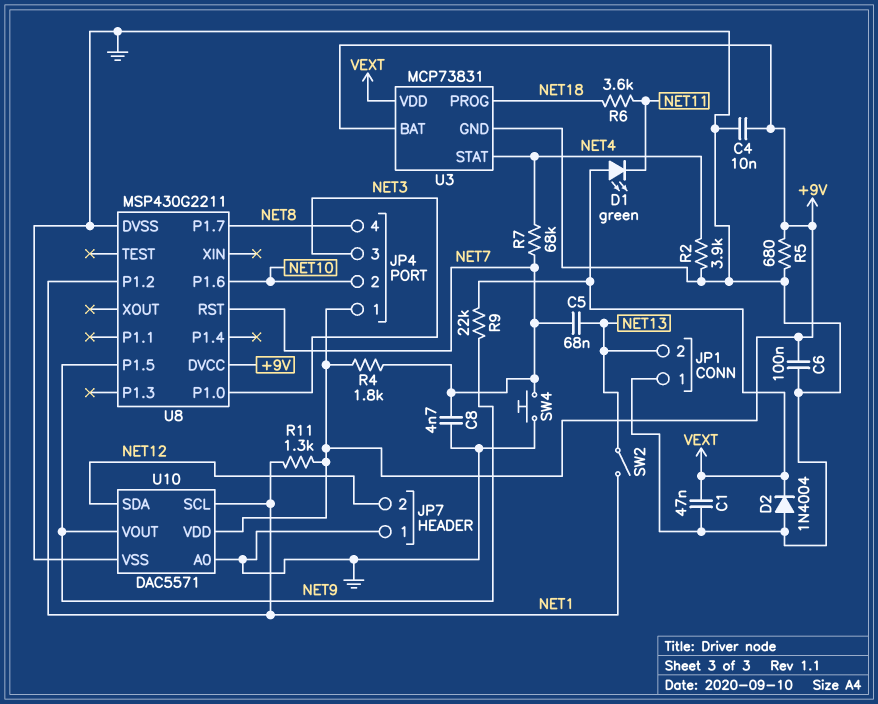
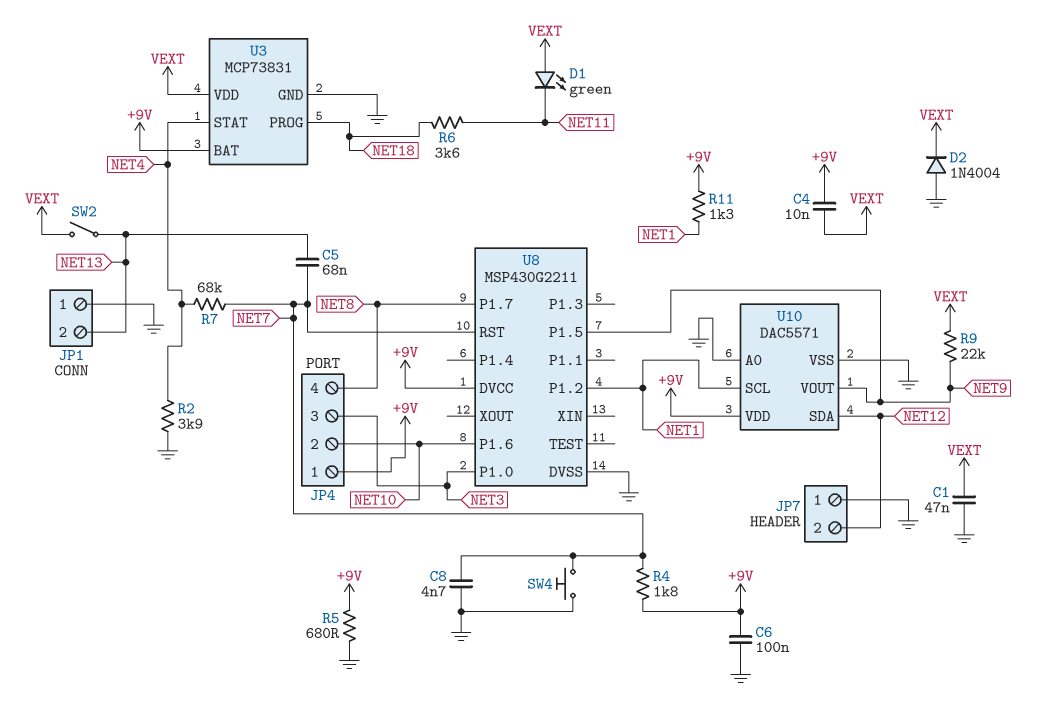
C4: 10nF (+9V, GND) -> 10nF (+9V, VEXT)
SW2: switch (NET1, NET13) -> switch (NET13, VEXT)

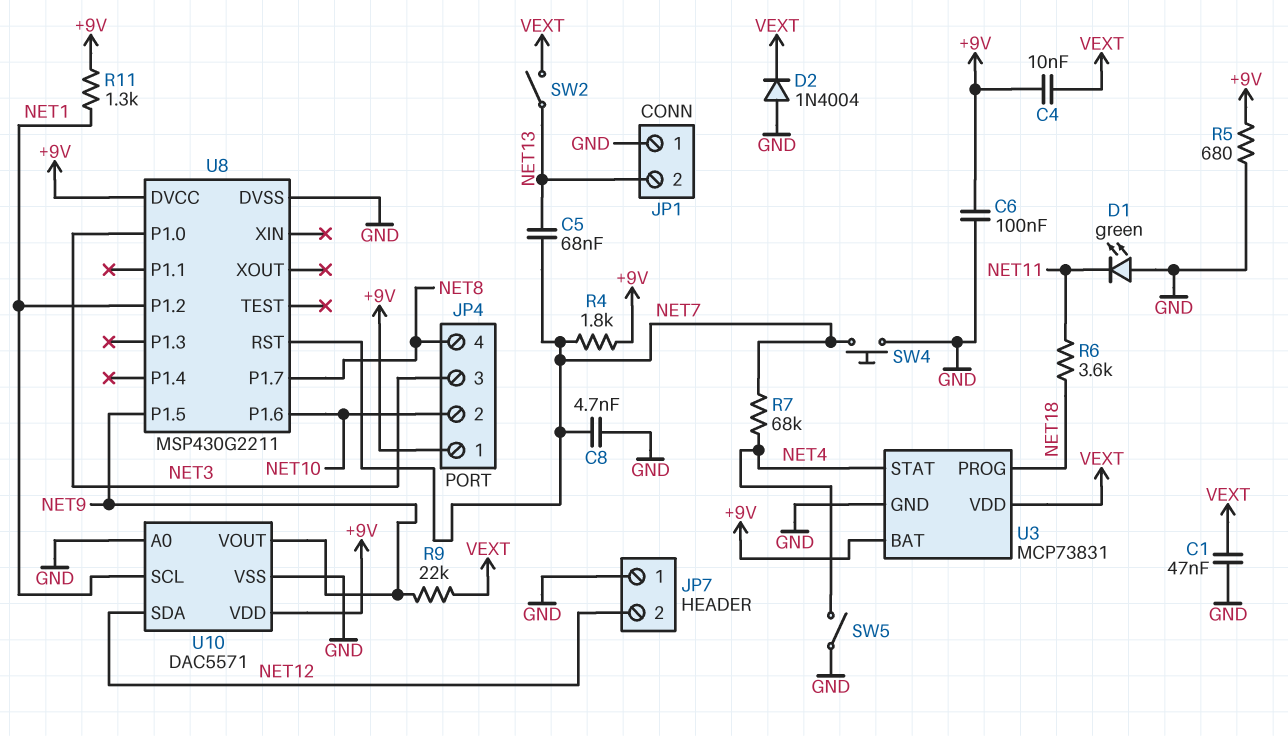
D1: LED green (A VEXT, K NET11) -> LED green (A GND, K NET11)
R2: 3.9k (GND, NET4) -> none
SW5: none -> switch (GND, NET4)

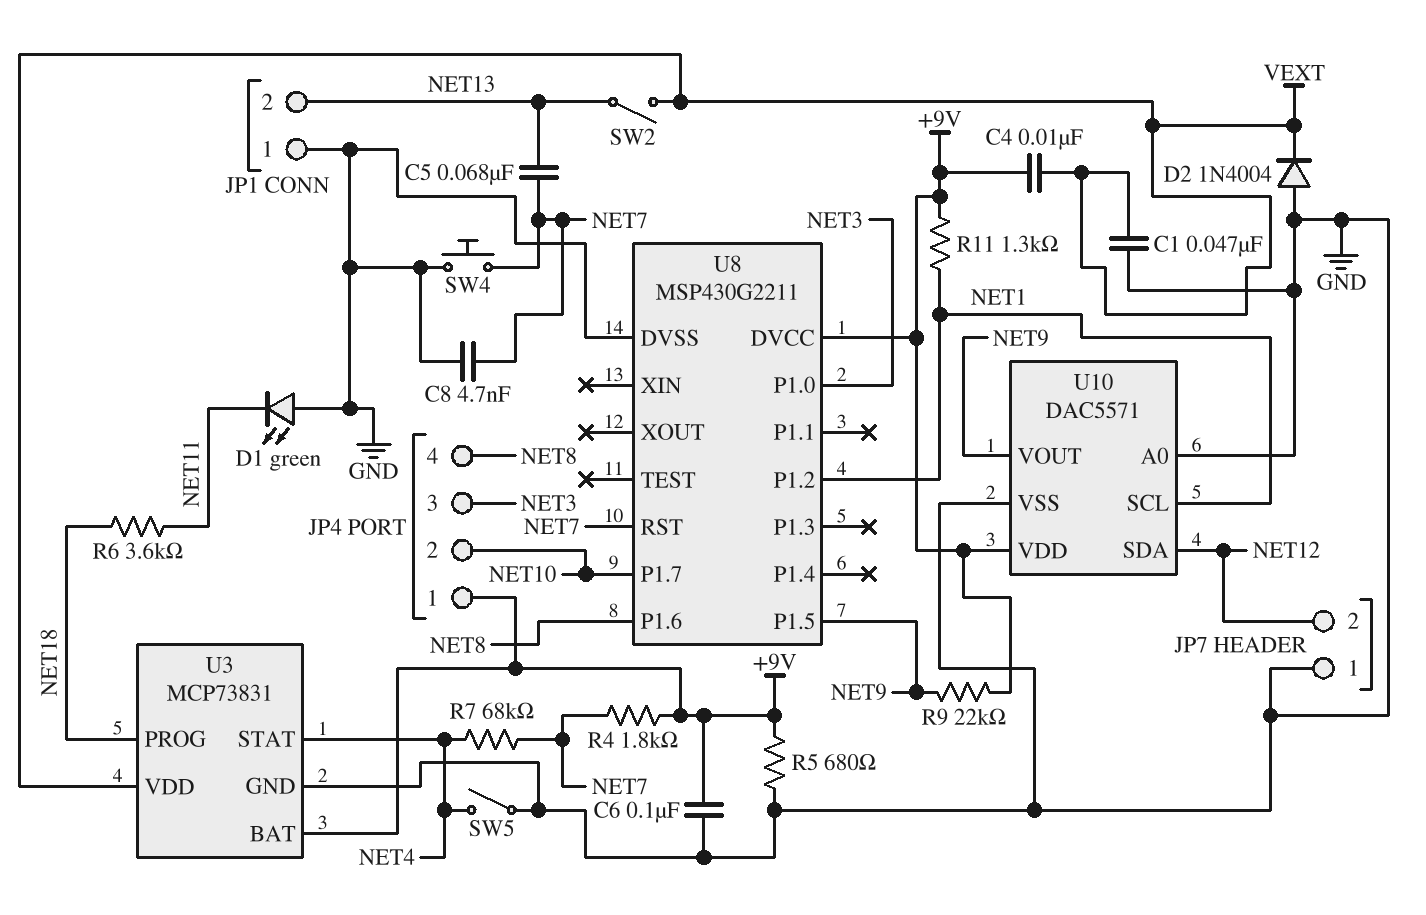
R9: 22k (NET9, VEXT) -> 22k (+9V, NET9)
U8 pin P1.6: NET10 -> NET8
U8 pin P1.7: NET8 -> NET10

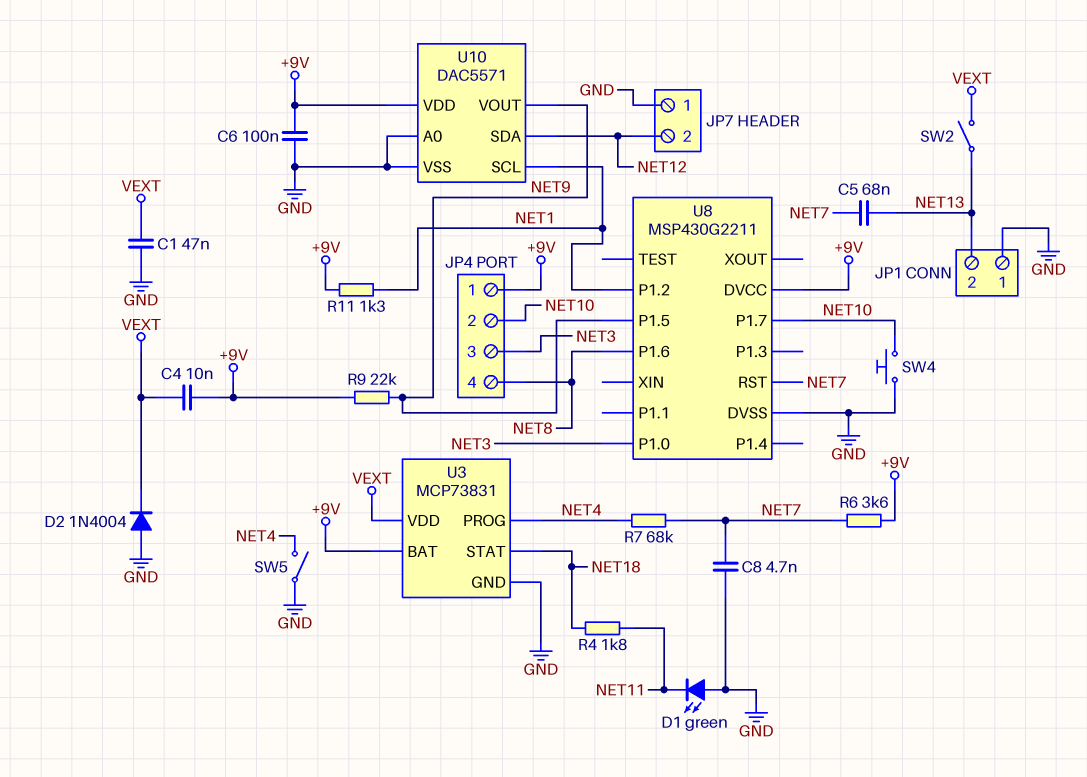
R4: 1.8k (+9V, NET7) -> 1.8k (NET11, NET18)
R5: 680 (+9V, GND) -> none
R6: 3.6k (NET11, NET18) -> 3.6k (+9V, NET7)
SW4: button (GND, NET7) -> button (GND, NET10)
U3 pin PROG: NET18 -> NET4
U3 pin STAT: NET4 -> NET18

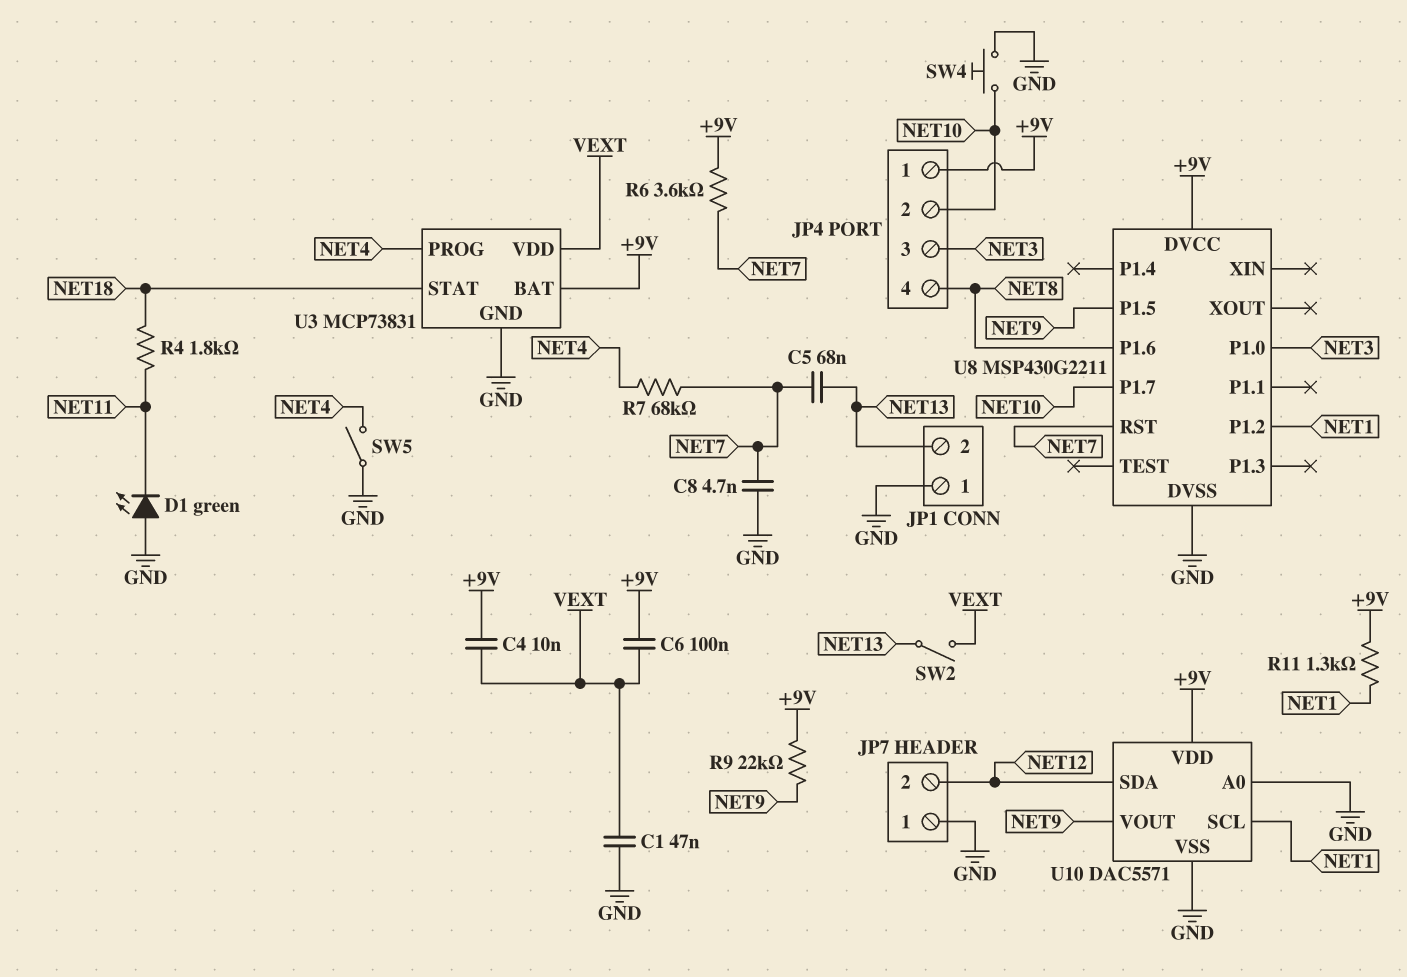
C6: 100nF (+9V, GND) -> 100nF (+9V, VEXT)
D2: diode 1N4004 (A GND, K VEXT) -> none

